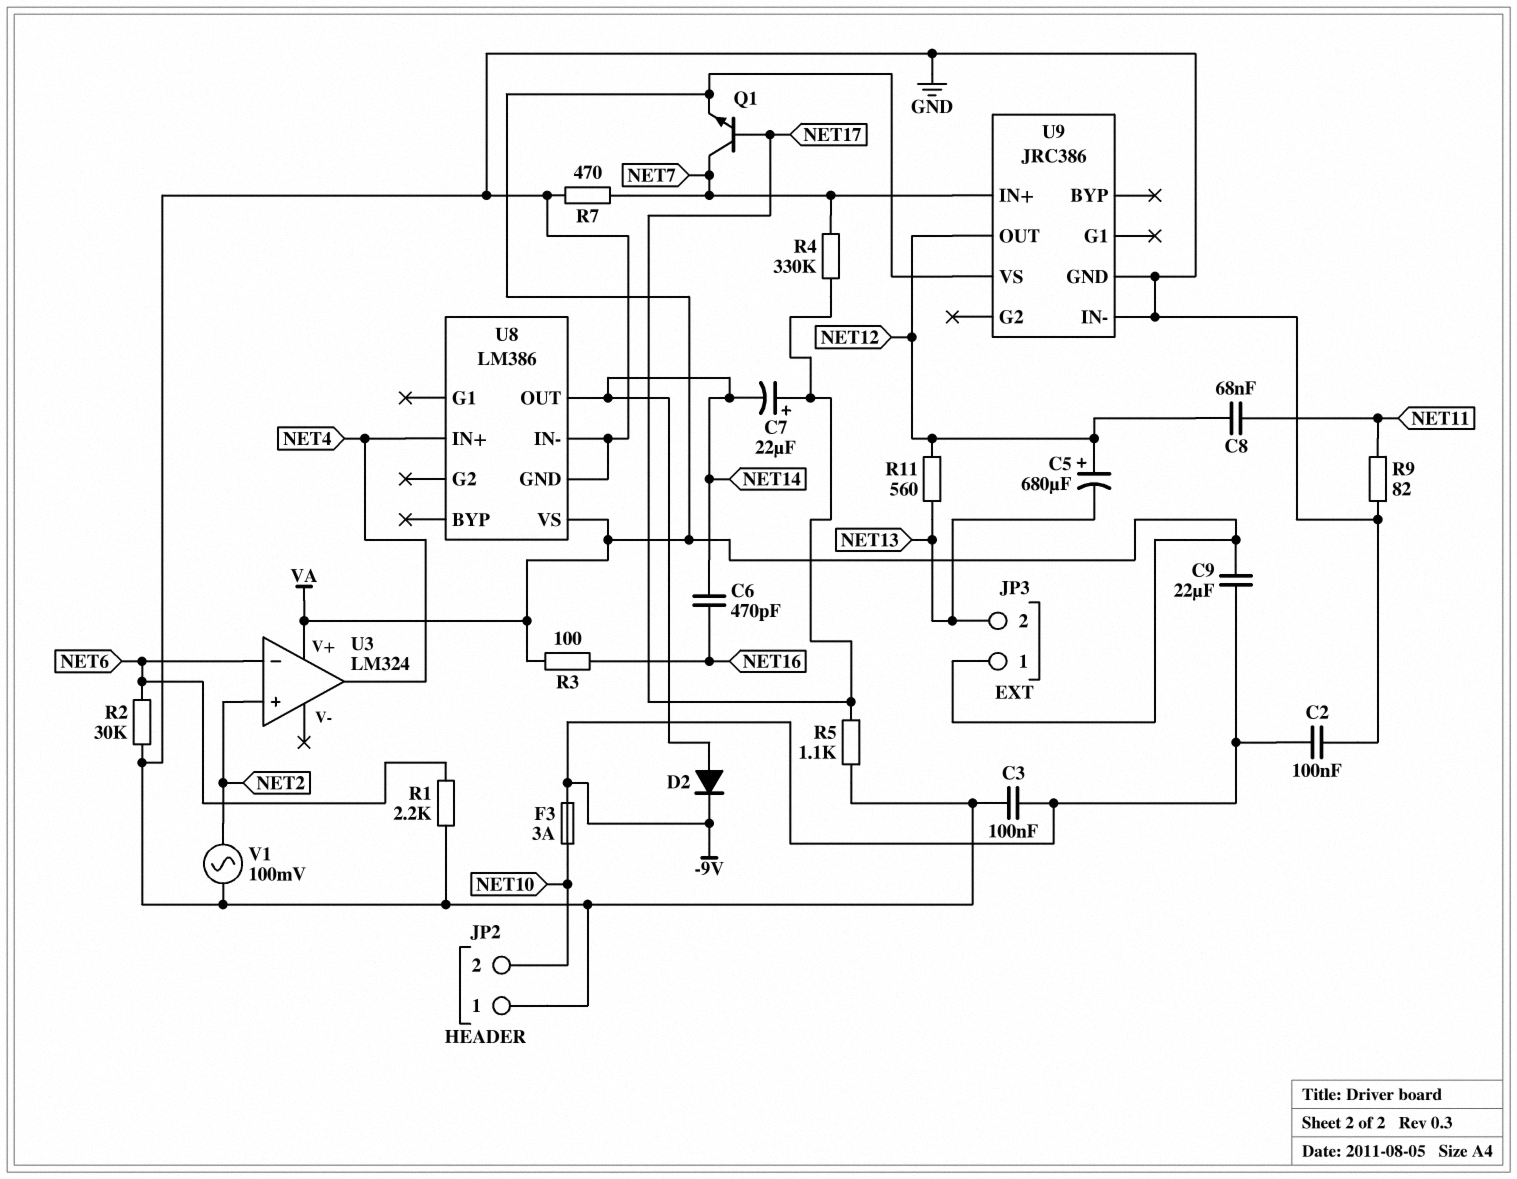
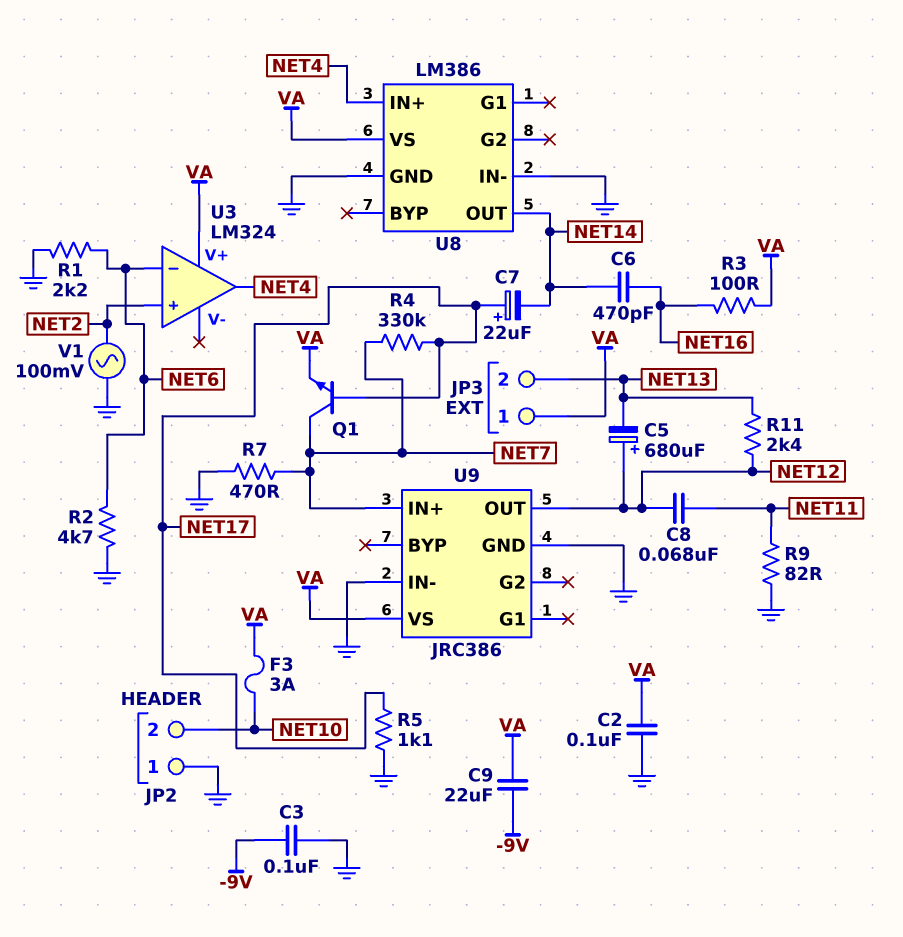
C2: 100nF (-9V, GND) -> 100nF (GND, VA)
D2: diode (A NET14, K -9V) -> none
F3: 3A (-9V, NET10) -> 3A (NET10, VA)
R2: 30k (GND, NET6) -> 4.7k (GND, NET6)
R11: 560 (NET12, NET13) -> 2.4k (NET12, NET13)

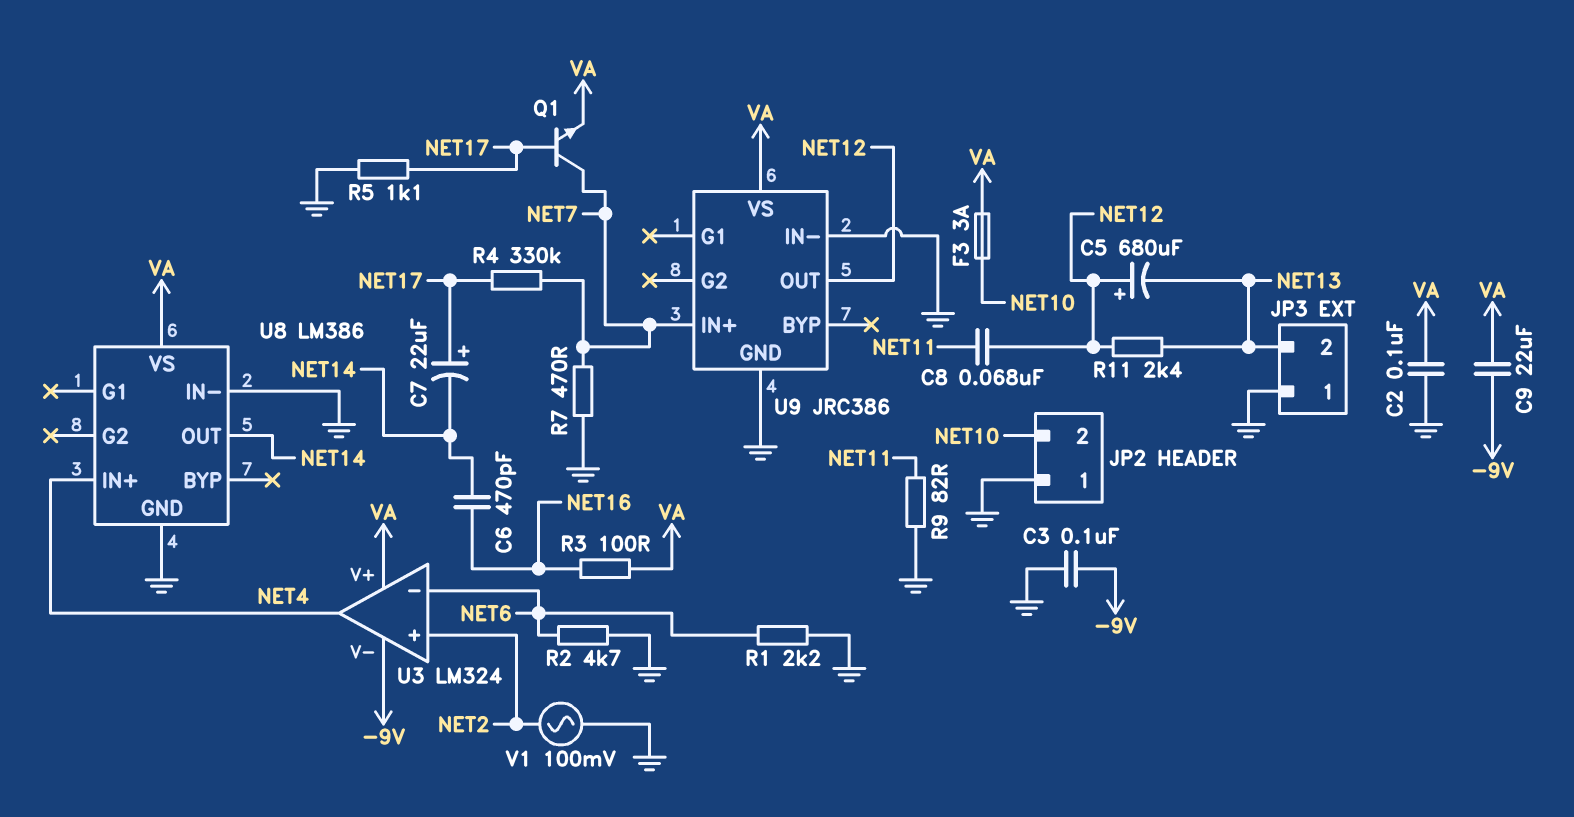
JP3 pin 1: VA -> GND
U3 pin V-: none -> -9V

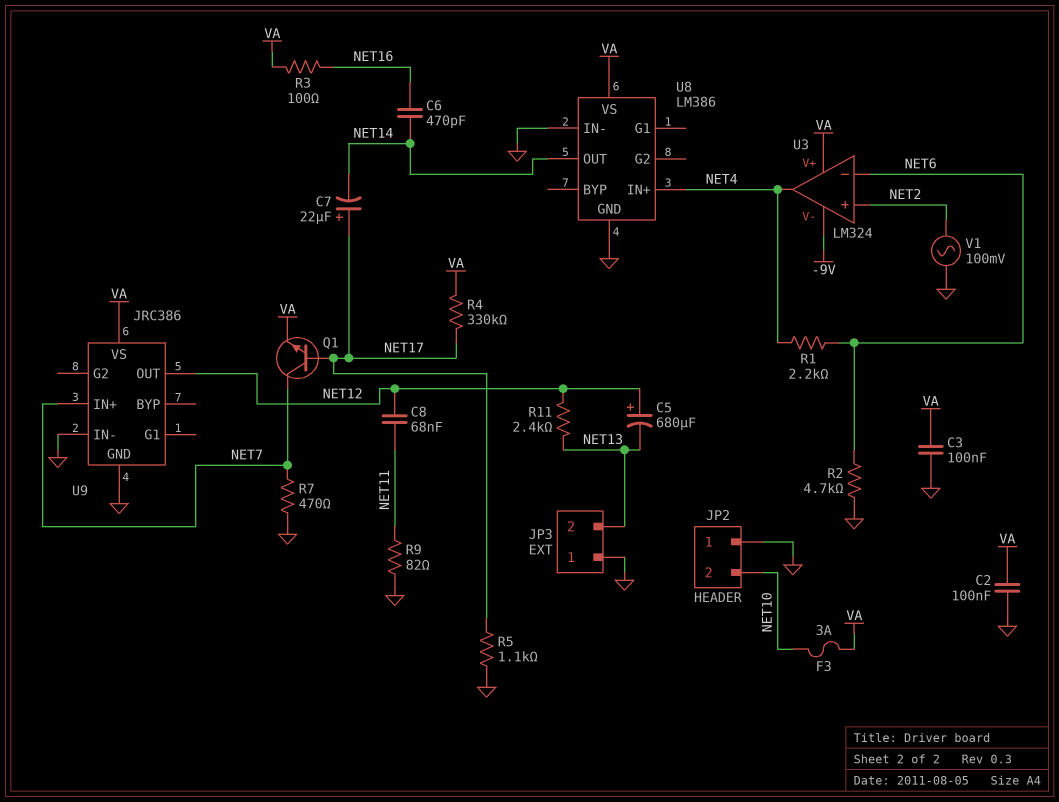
C3: 100nF (-9V, GND) -> 100nF (GND, VA)
C9: 22uF (-9V, VA) -> none
R1: 2.2k (GND, NET6) -> 2.2k (NET4, NET6)
R4: 330k (NET7, NET17) -> 330k (NET17, VA)

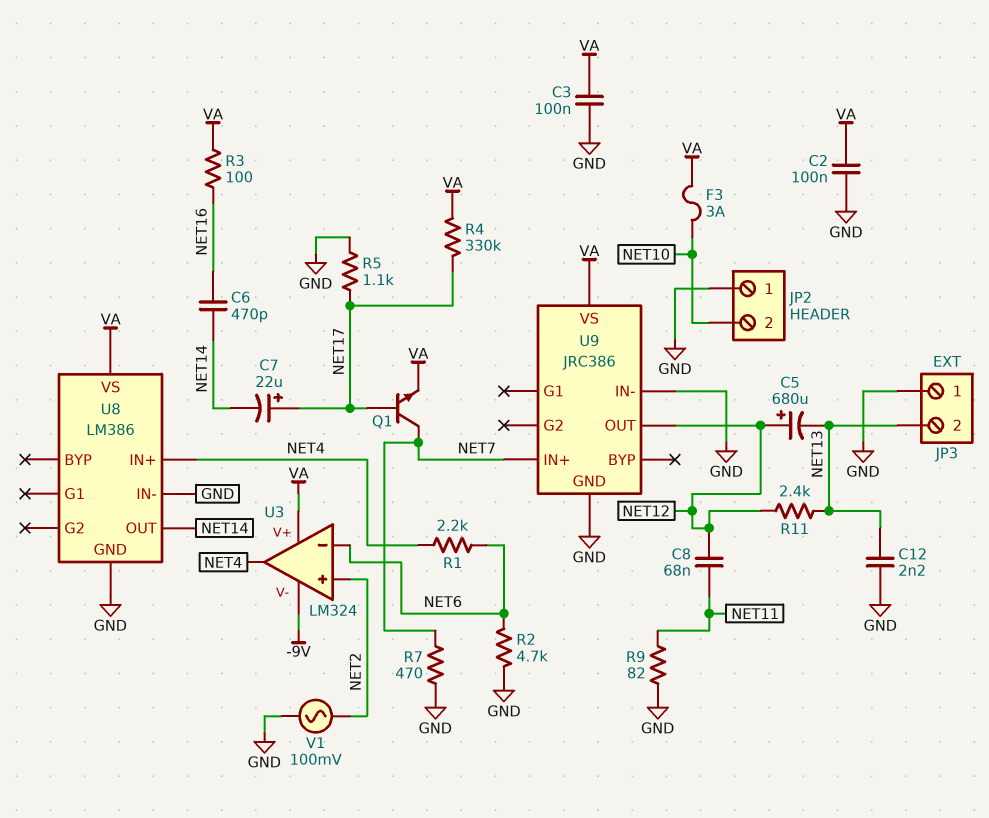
C12: none -> 2.2nF (GND, NET13)

